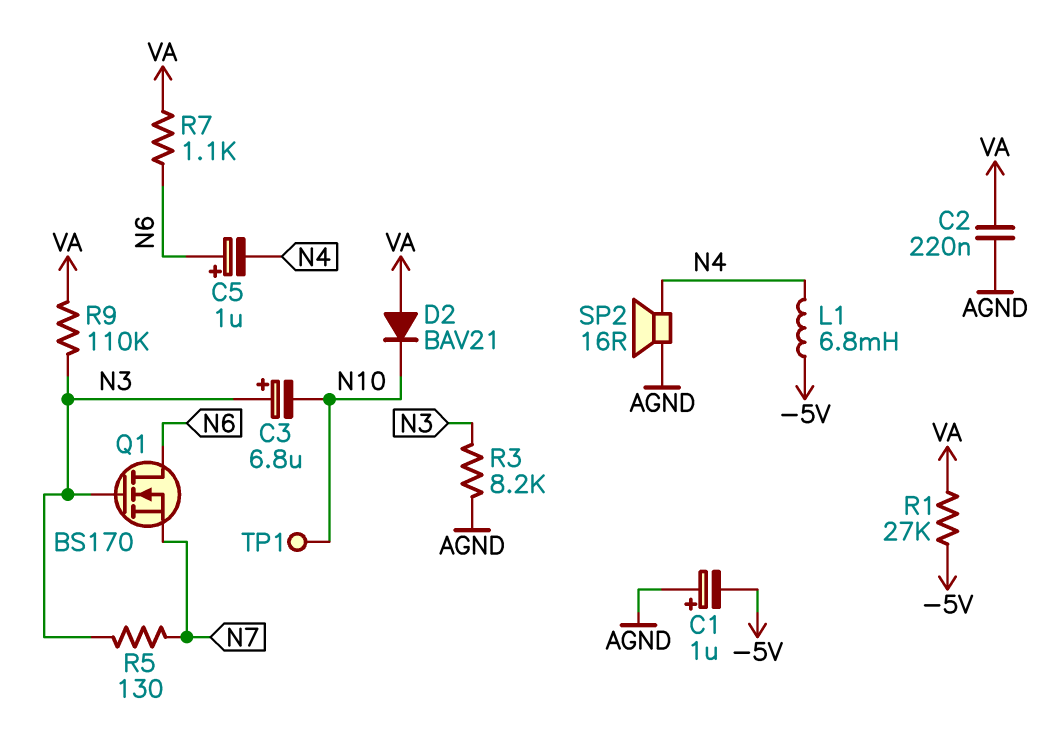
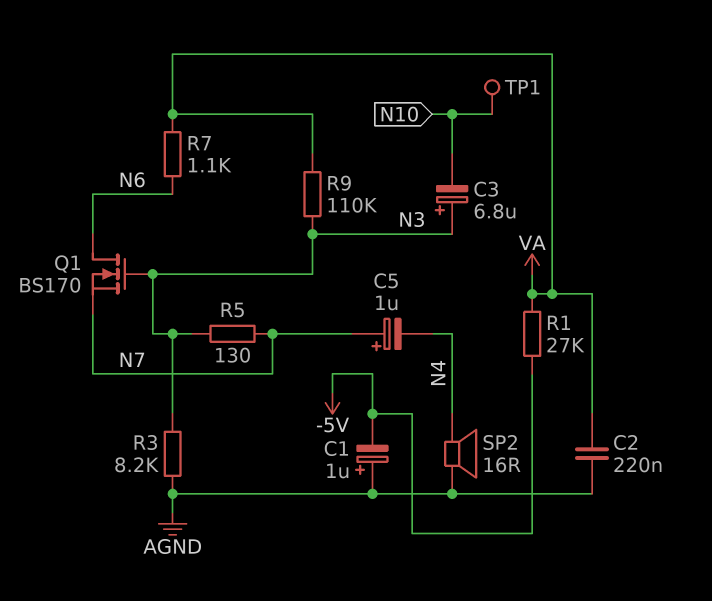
C5: 1uF (plus N6, minus N4) -> 1uF (plus N7, minus N4)
D2: diode BAV21 (A VA, K N10) -> none
L1: 6.8mH (-5V, N4) -> none

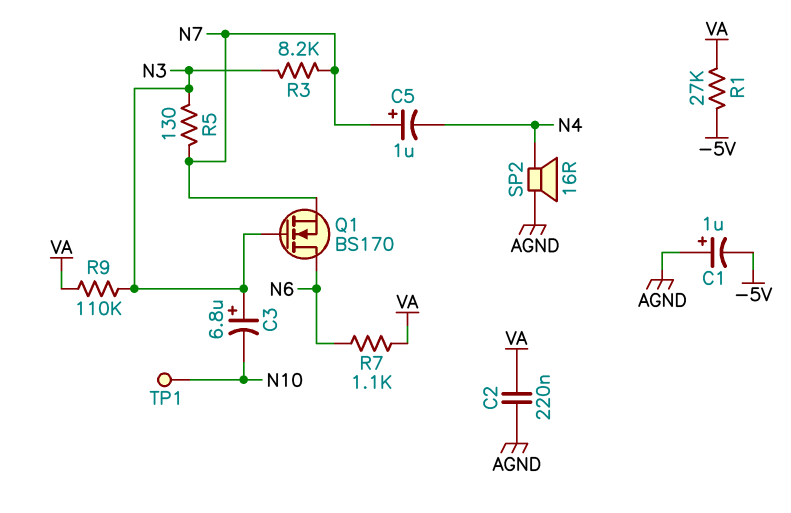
R3: 8.2k (AGND, N3) -> 8.2k (N3, N7)

